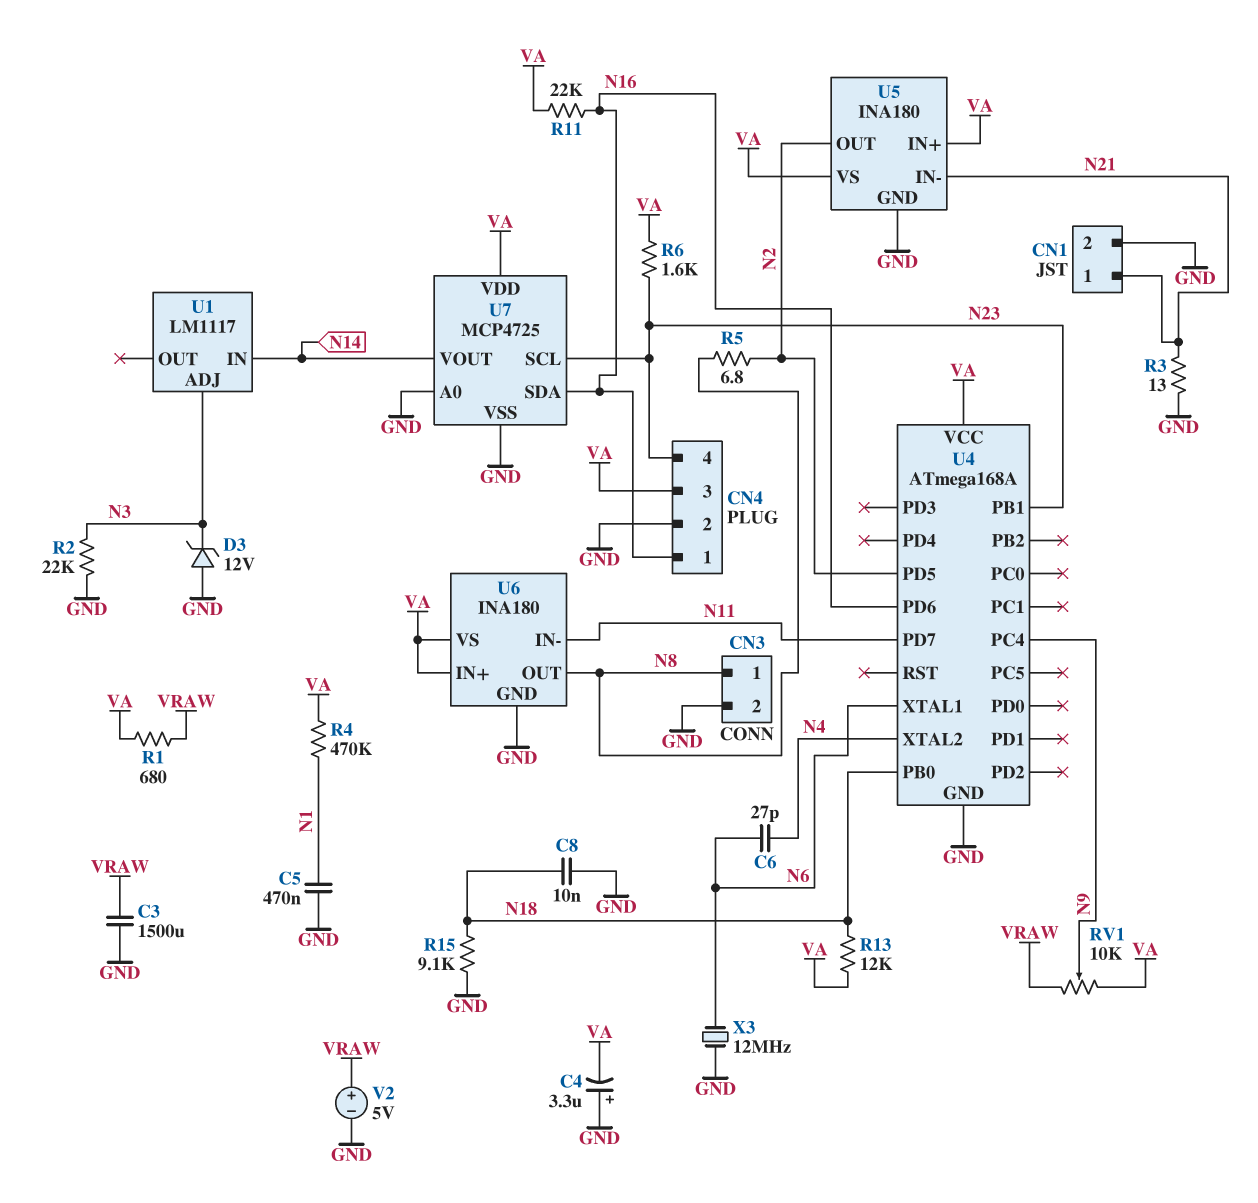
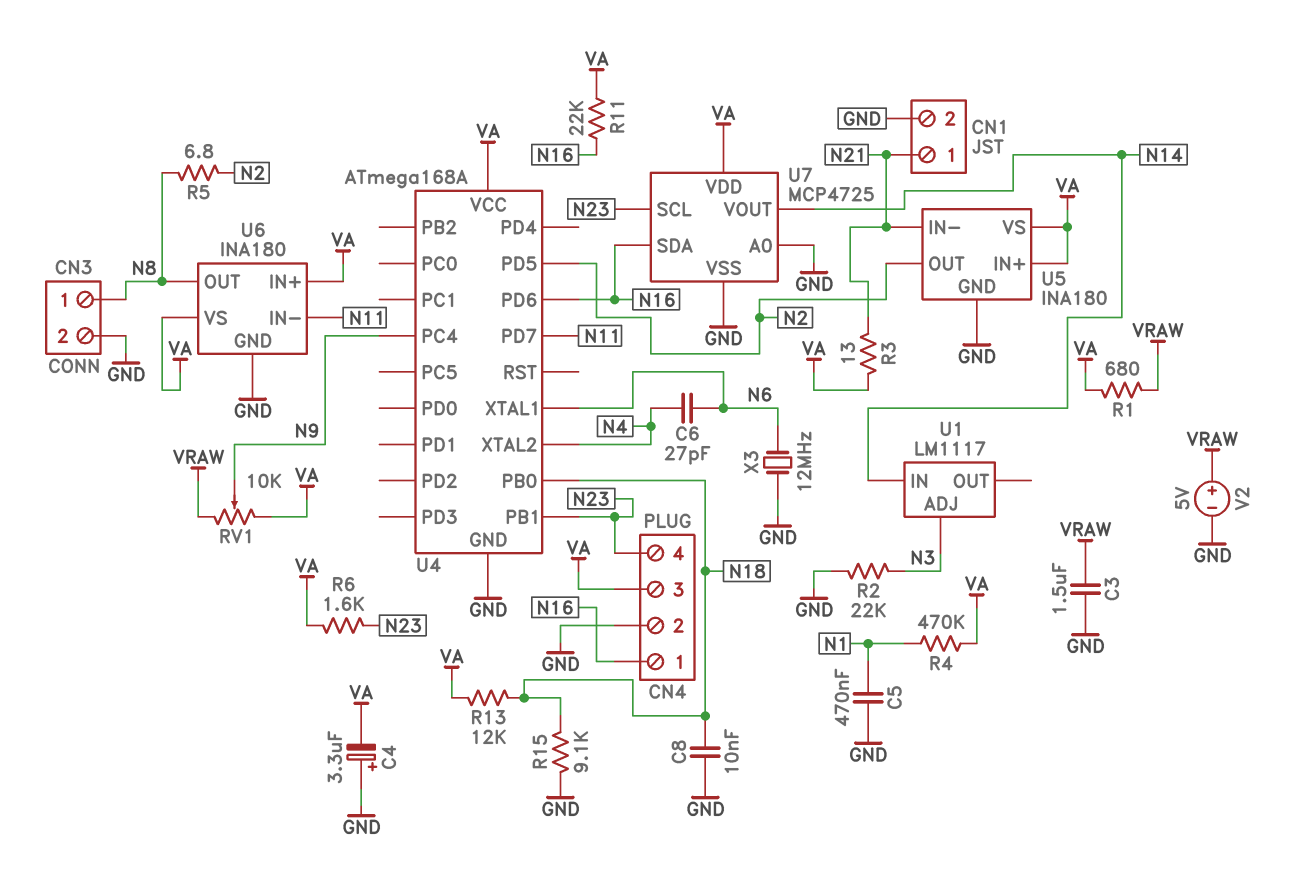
C3: 1500uF (GND, VRAW) -> 1.5uF (GND, VRAW)
D3: zener 12V (A GND, K N3) -> none
R3: 13 (GND, N21) -> 13 (N21, VA)

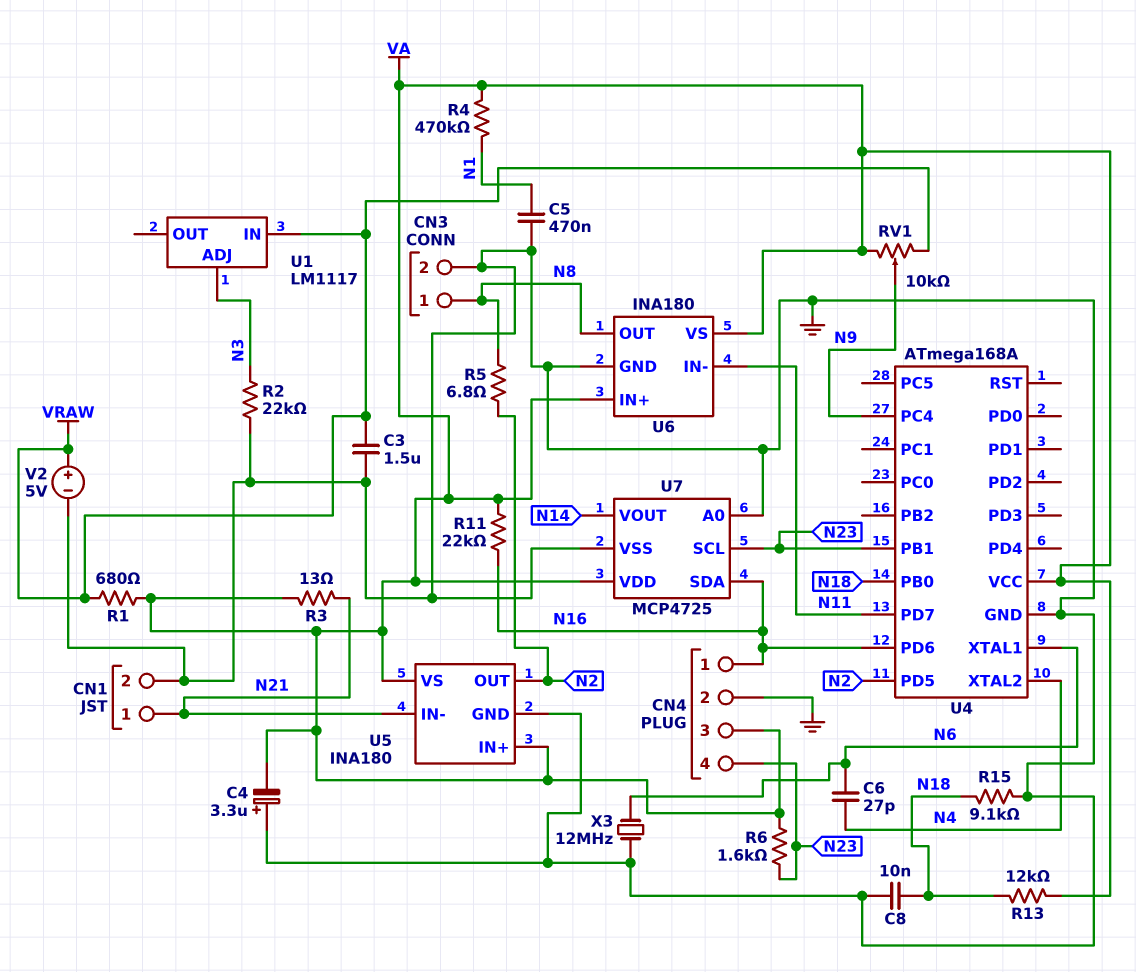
U1 pin IN: N14 -> VRAW

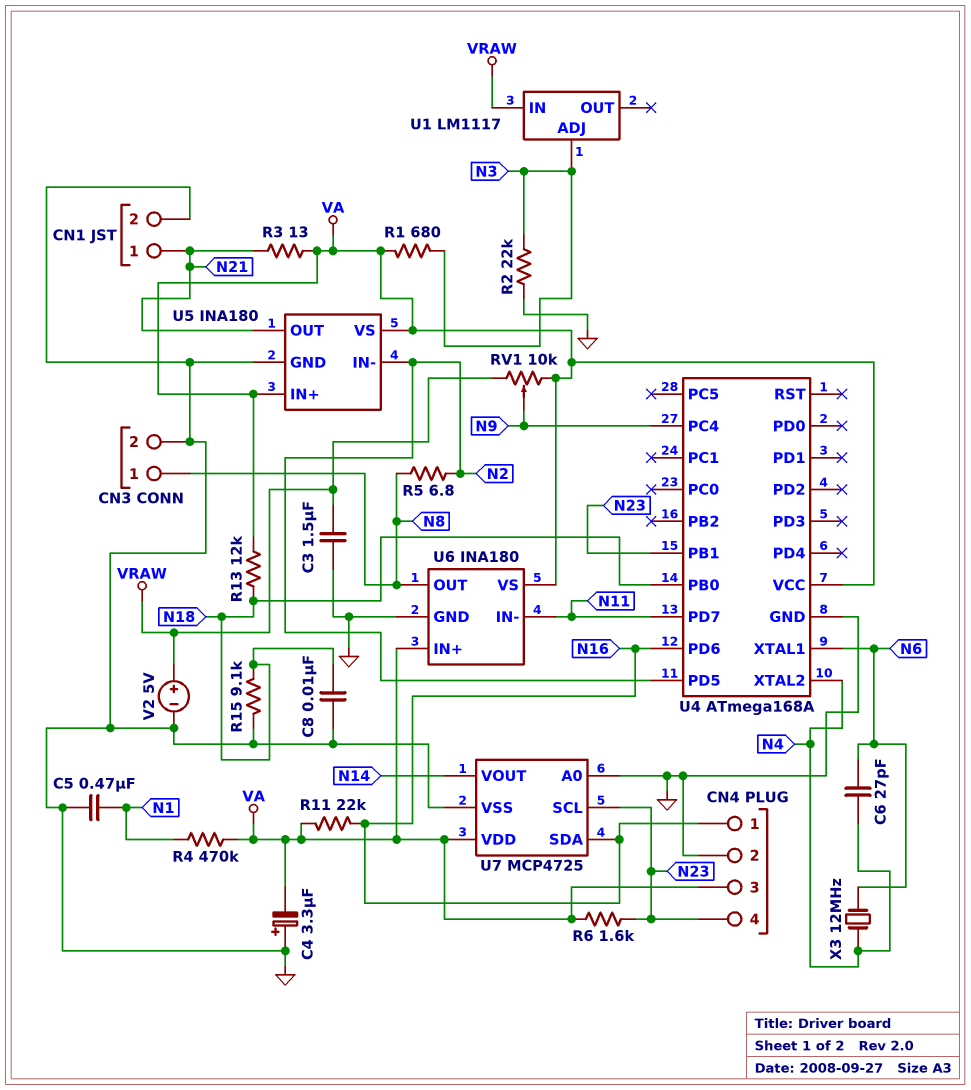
R1: 680 (VA, VRAW) -> 680 (N3, VA)
U5 pin IN-: N21 -> N2
U5 pin OUT: N2 -> N21
X3: 12MHz (GND, N6) -> 12MHz (N4, N6)

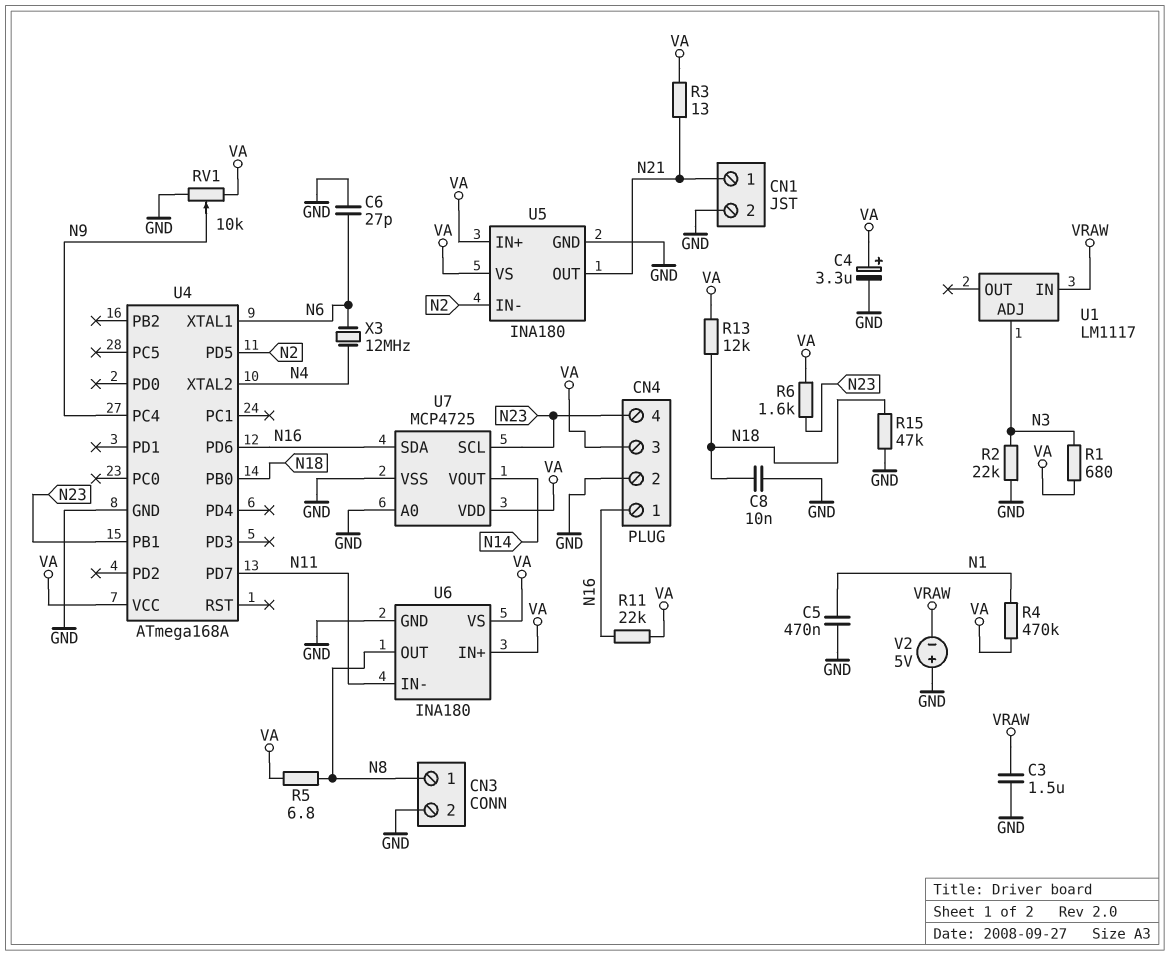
C4: 3.3uF (plus GND, minus VA) -> 3.3uF (plus VA, minus GND)
C6: 27pF (N4, N6) -> 27pF (GND, N6)
R5: 6.8 (N2, N8) -> 6.8 (N8, VA)
R15: 9.1k (GND, N18) -> 47k (GND, N18)
RV1: 10k (VA, VRAW, wiper N9) -> 10k (GND, VA, wiper N9)
V2: 5V (plus VRAW, minus GND) -> 5V (plus GND, minus VRAW)

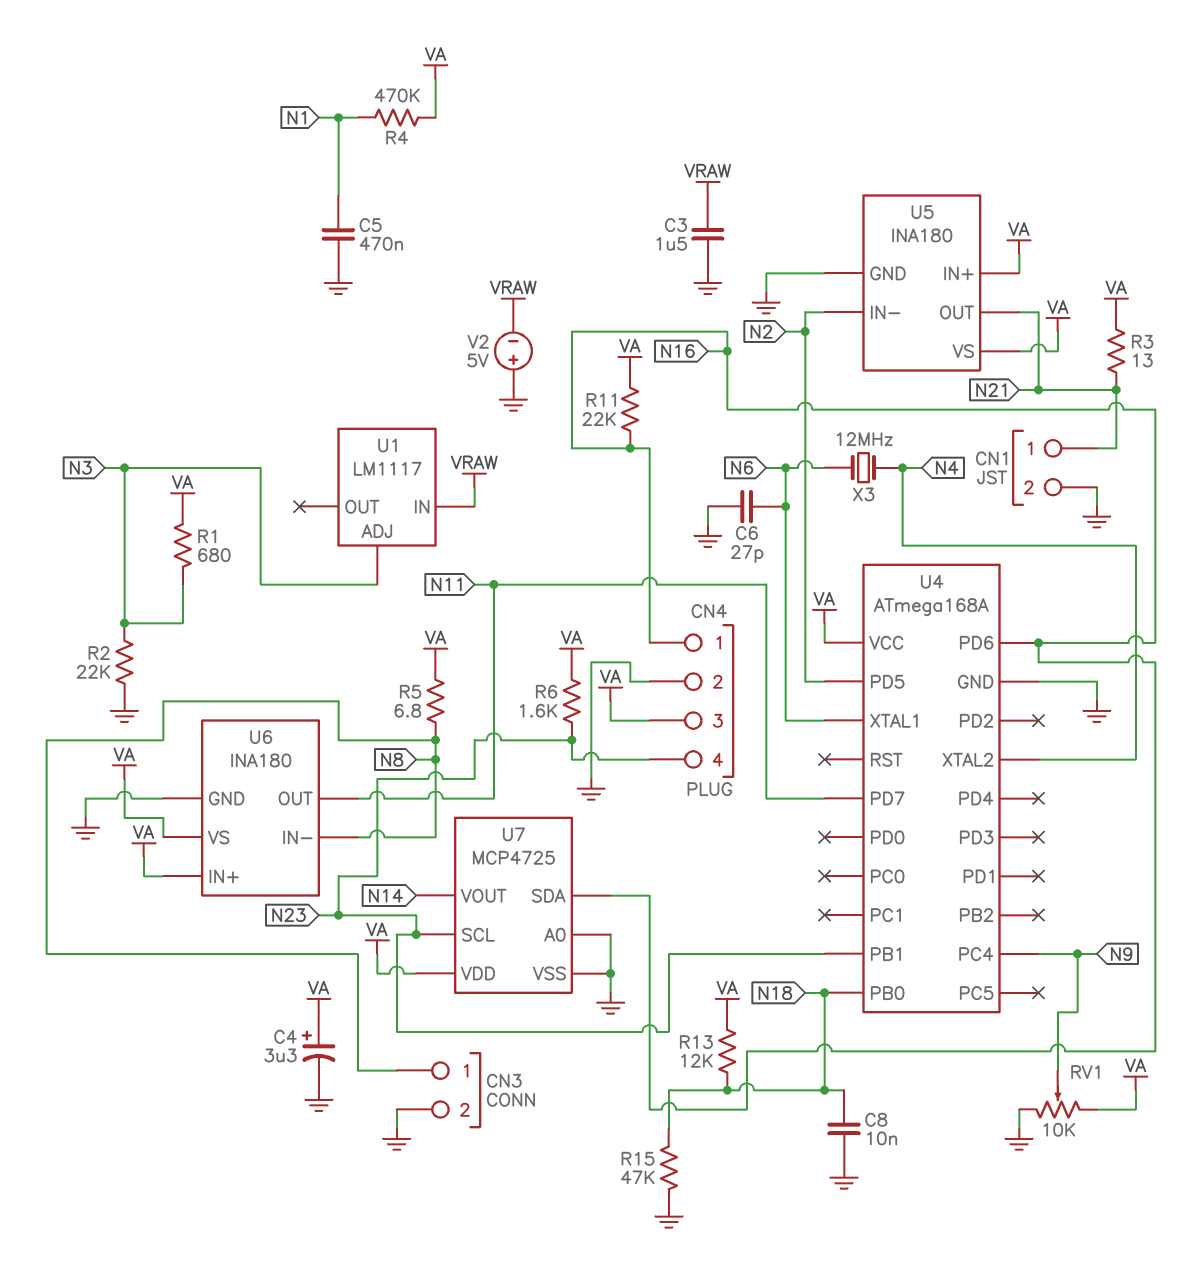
U6 pin IN-: N11 -> N8
U6 pin OUT: N8 -> N11

